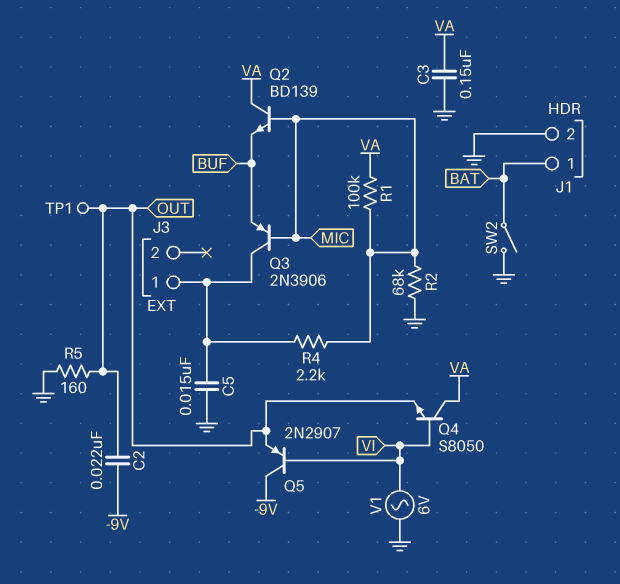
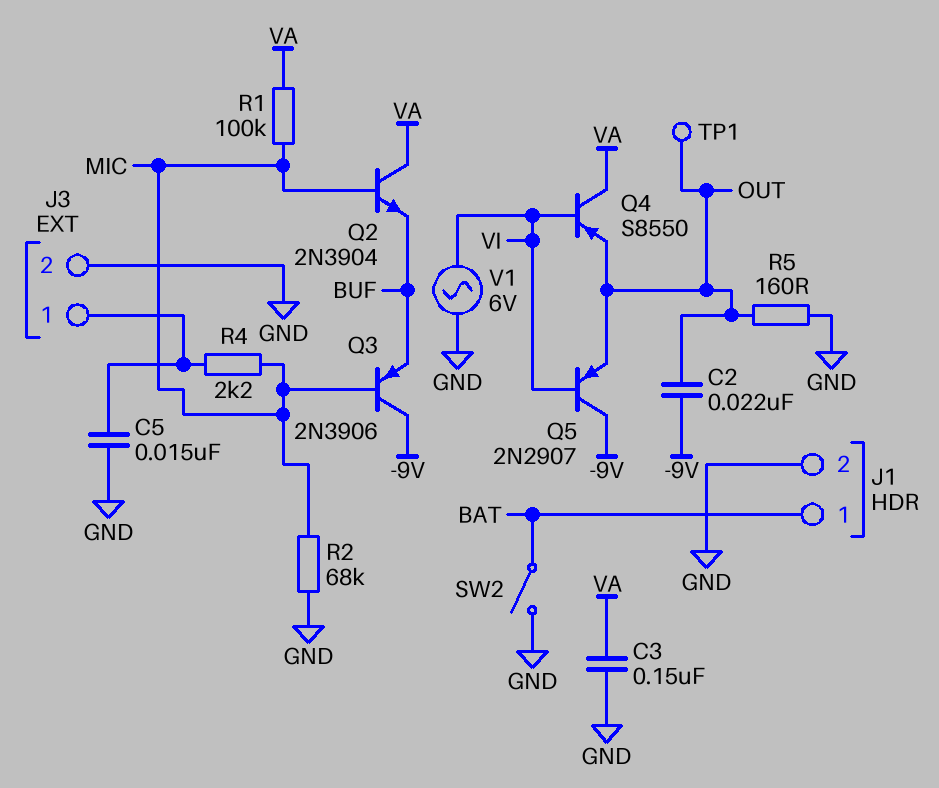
J3 pin 2: none -> GND
Q2: NPN BD139 (B MIC, C VA, E BUF) -> NPN 2N3904 (B MIC, C VA, E BUF)
Q3: PNP 2N3906 (B MIC, C J3/1, E BUF) -> PNP 2N3906 (B MIC, C -9V, E BUF)
Q4: NPN S8050 (B VI, C VA, E OUT) -> PNP S8550 (B VI, C VA, E OUT)

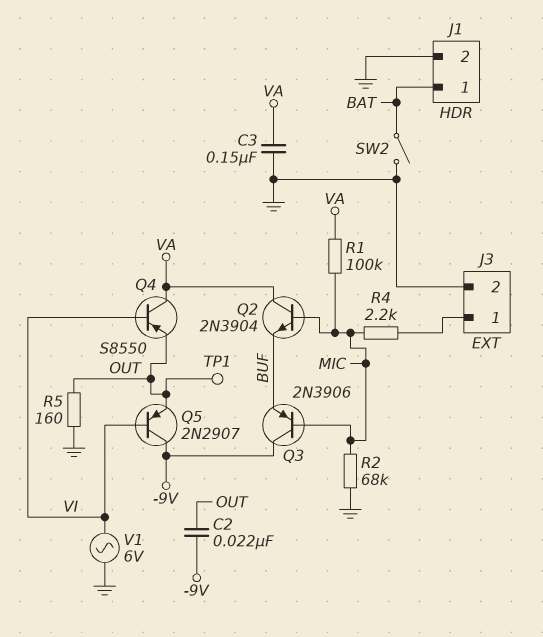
C5: 15nF (GND, J3/1) -> none

